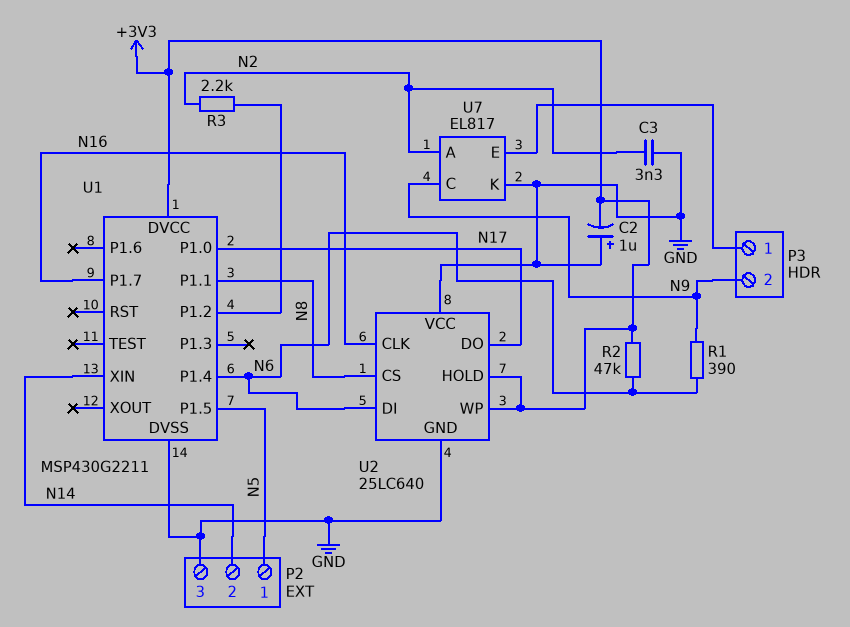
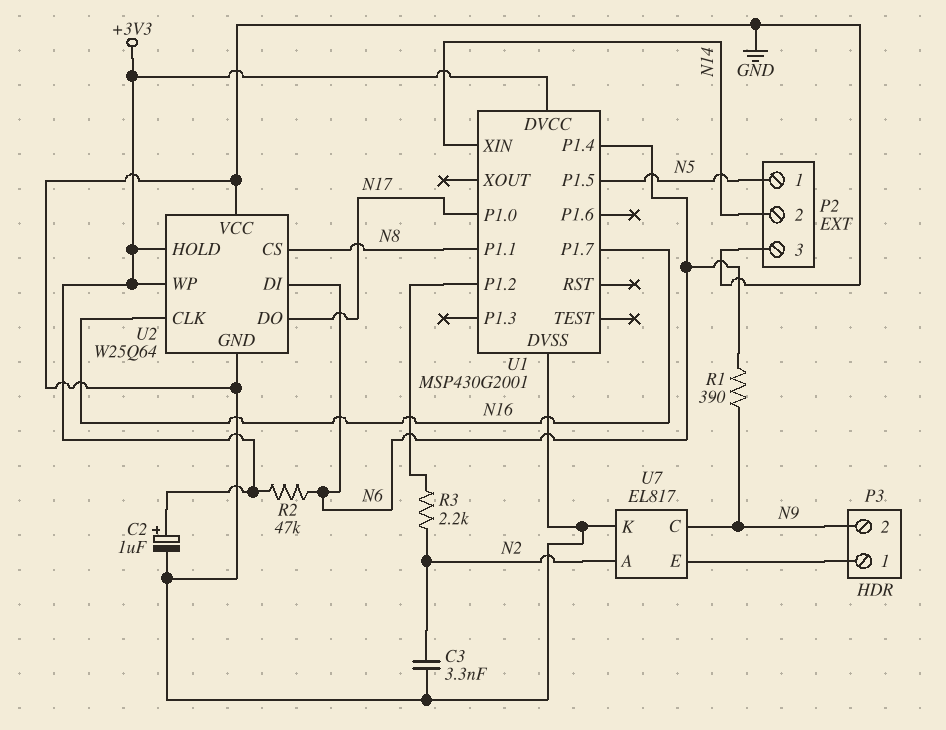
C2: 1uF (plus GND, minus +3V3) -> 1uF (plus +3V3, minus GND)
U1: MSP430G2211 -> MSP430G2001
U2: 25LC640 -> W25Q64

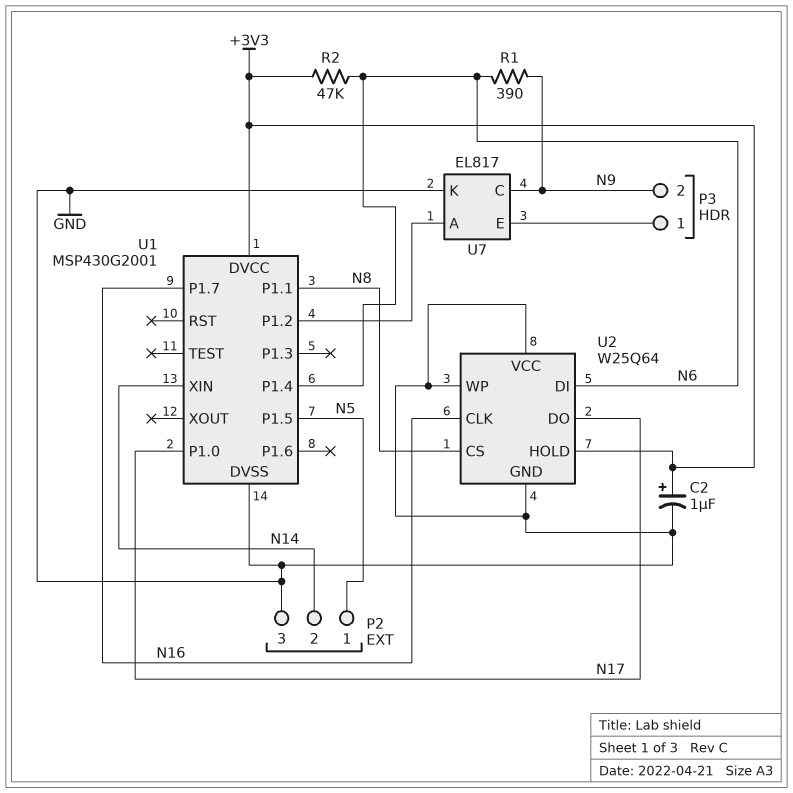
C3: 3.3nF (GND, N2) -> none
R3: 2.2k (N2, U1/P1.2) -> none
U2 pin WP: +3V3 -> GND
U7 pin A: N2 -> U1/P1.2

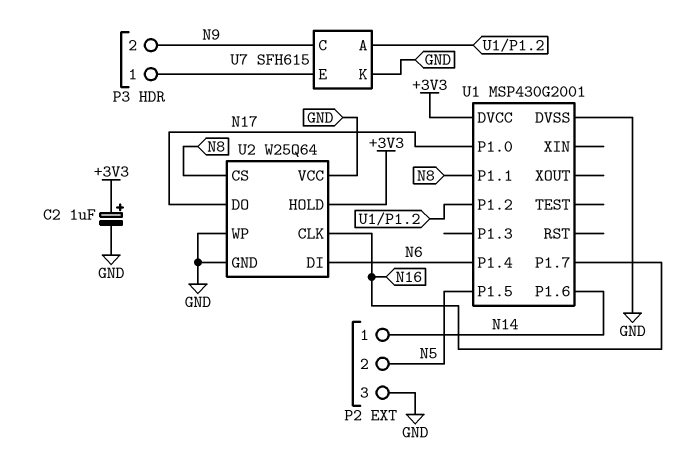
P2 pin 1: N5 -> N14
P2 pin 2: N14 -> N5
R1: 390 (N6, N9) -> none
R2: 47k (+3V3, N6) -> none
U1 pin P1.6: none -> N14
U1 pin XIN: N14 -> none
U7: EL817 -> SFH615

